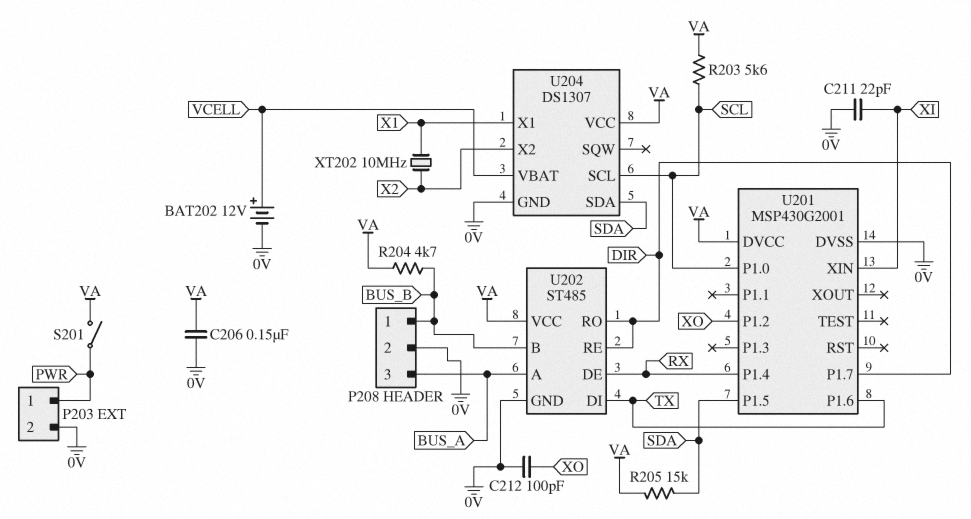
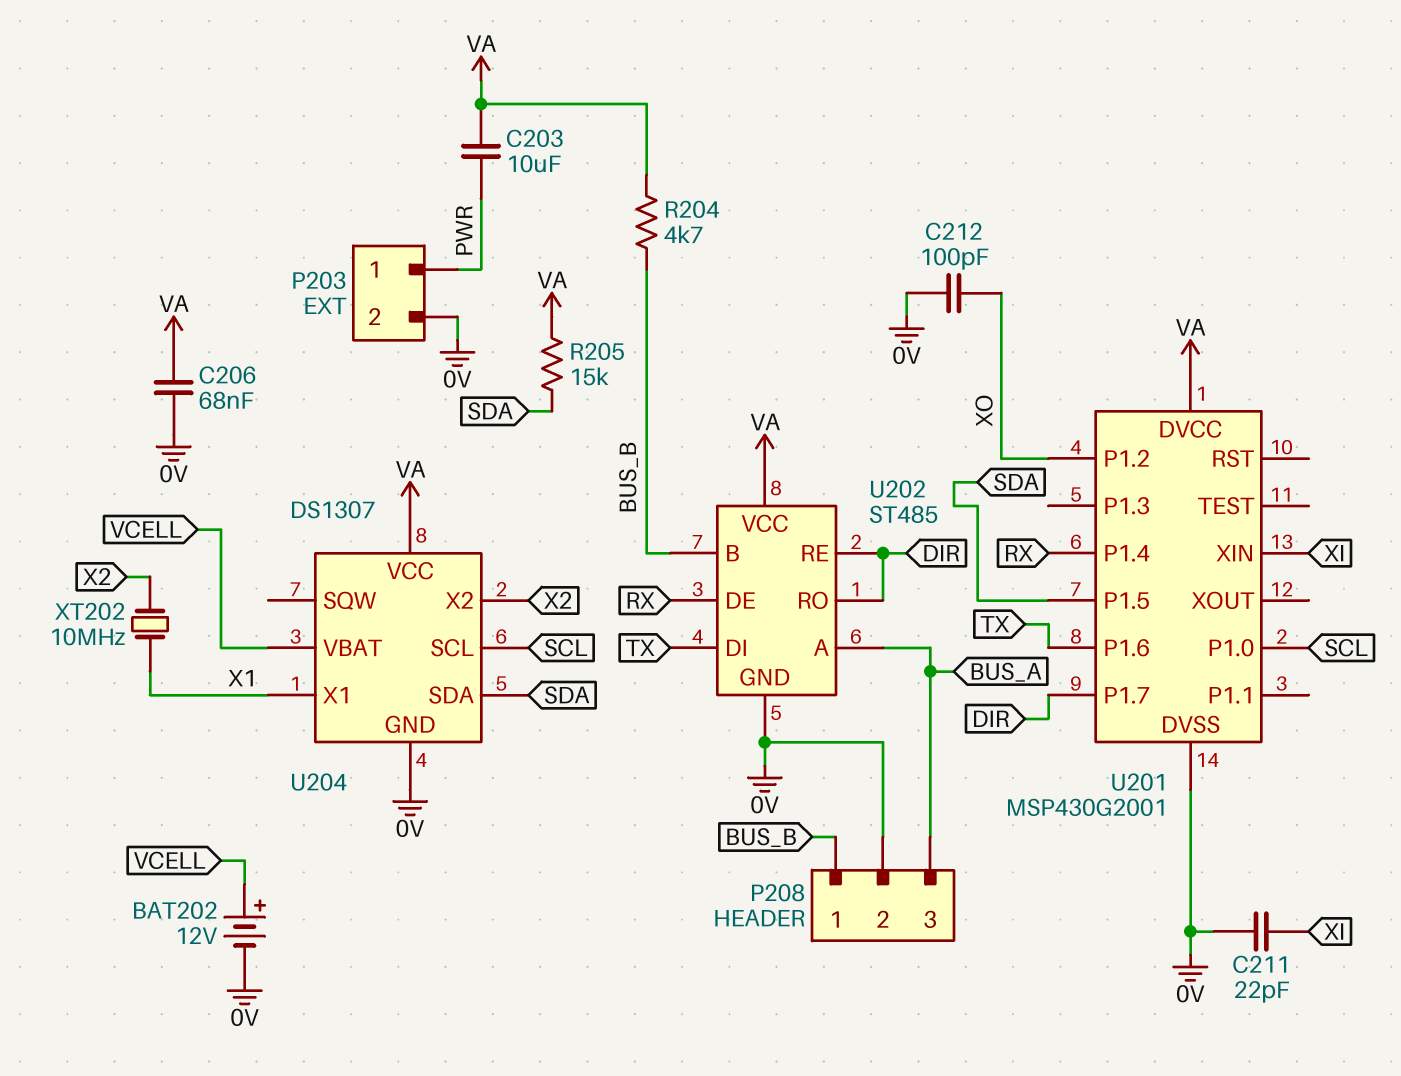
C203: none -> 10uF (PWR, VA)
C206: 150nF (0V, VA) -> 68nF (0V, VA)
R203: 5.6k (SCL, VA) -> none
S201: switch (PWR, VA) -> none

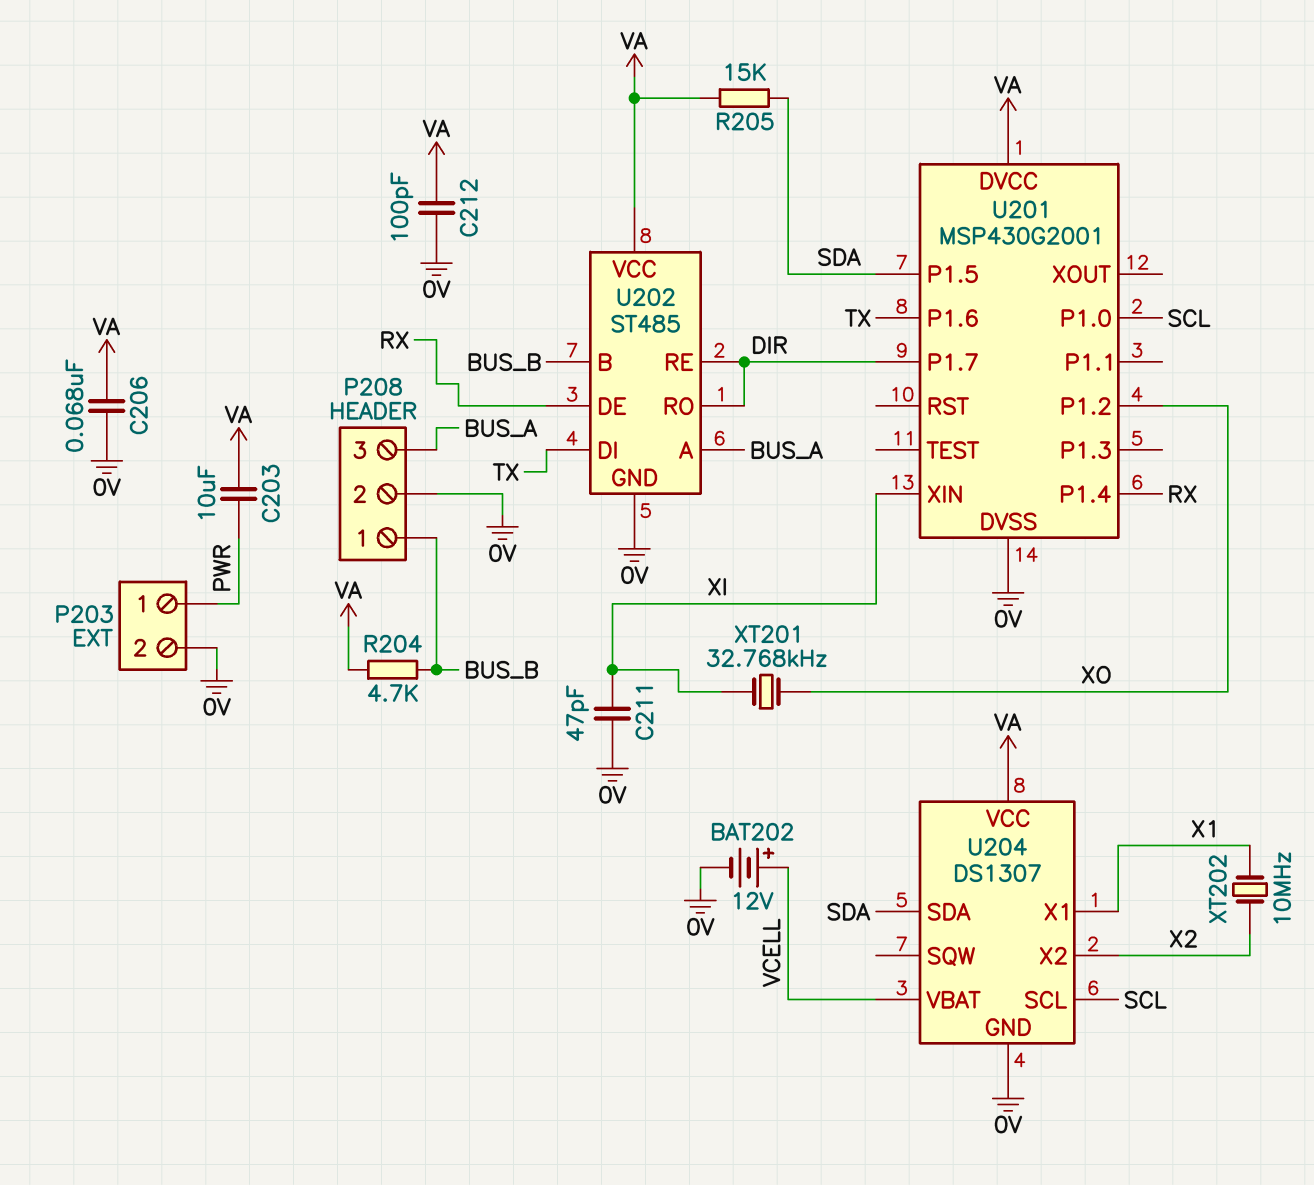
C211: 22pF (0V, XI) -> 47pF (0V, XI)
C212: 100pF (0V, XO) -> 100pF (0V, VA)
XT201: none -> 32.768kHz (XI, XO)

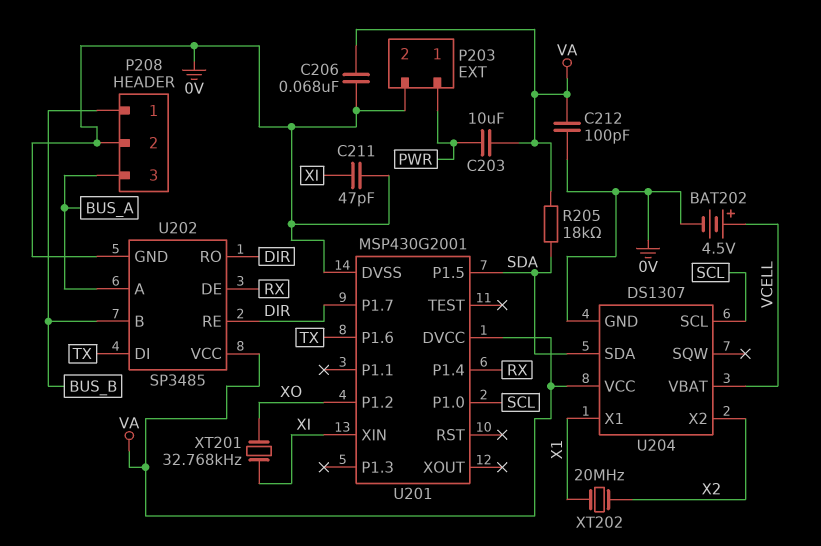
BAT202: 12V (plus VCELL, minus 0V) -> 4.5V (plus VCELL, minus 0V)
R204: 4.7k (BUS_B, VA) -> none
R205: 15k (SDA, VA) -> 18k (SDA, VA)
U202: ST485 -> SP3485
XT202: 10MHz (X1, X2) -> 20MHz (X1, X2)

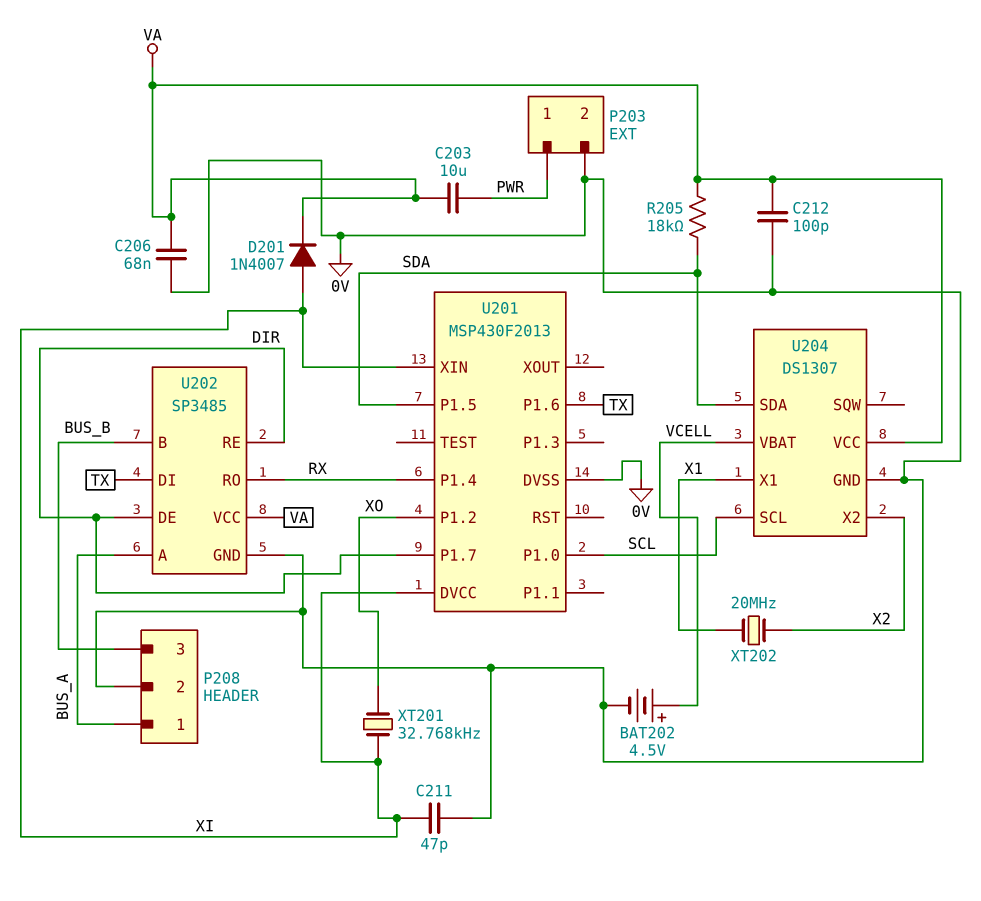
D201: none -> diode 1N4007 (A XI, K VA)
P208 pin 1: BUS_B -> BUS_A
P208 pin 3: BUS_A -> BUS_B
U201: MSP430G2001 -> MSP430F2013
U201 pin DVCC: VA -> XI
U202 pin DE: RX -> DIR
U202 pin RO: DIR -> RX

